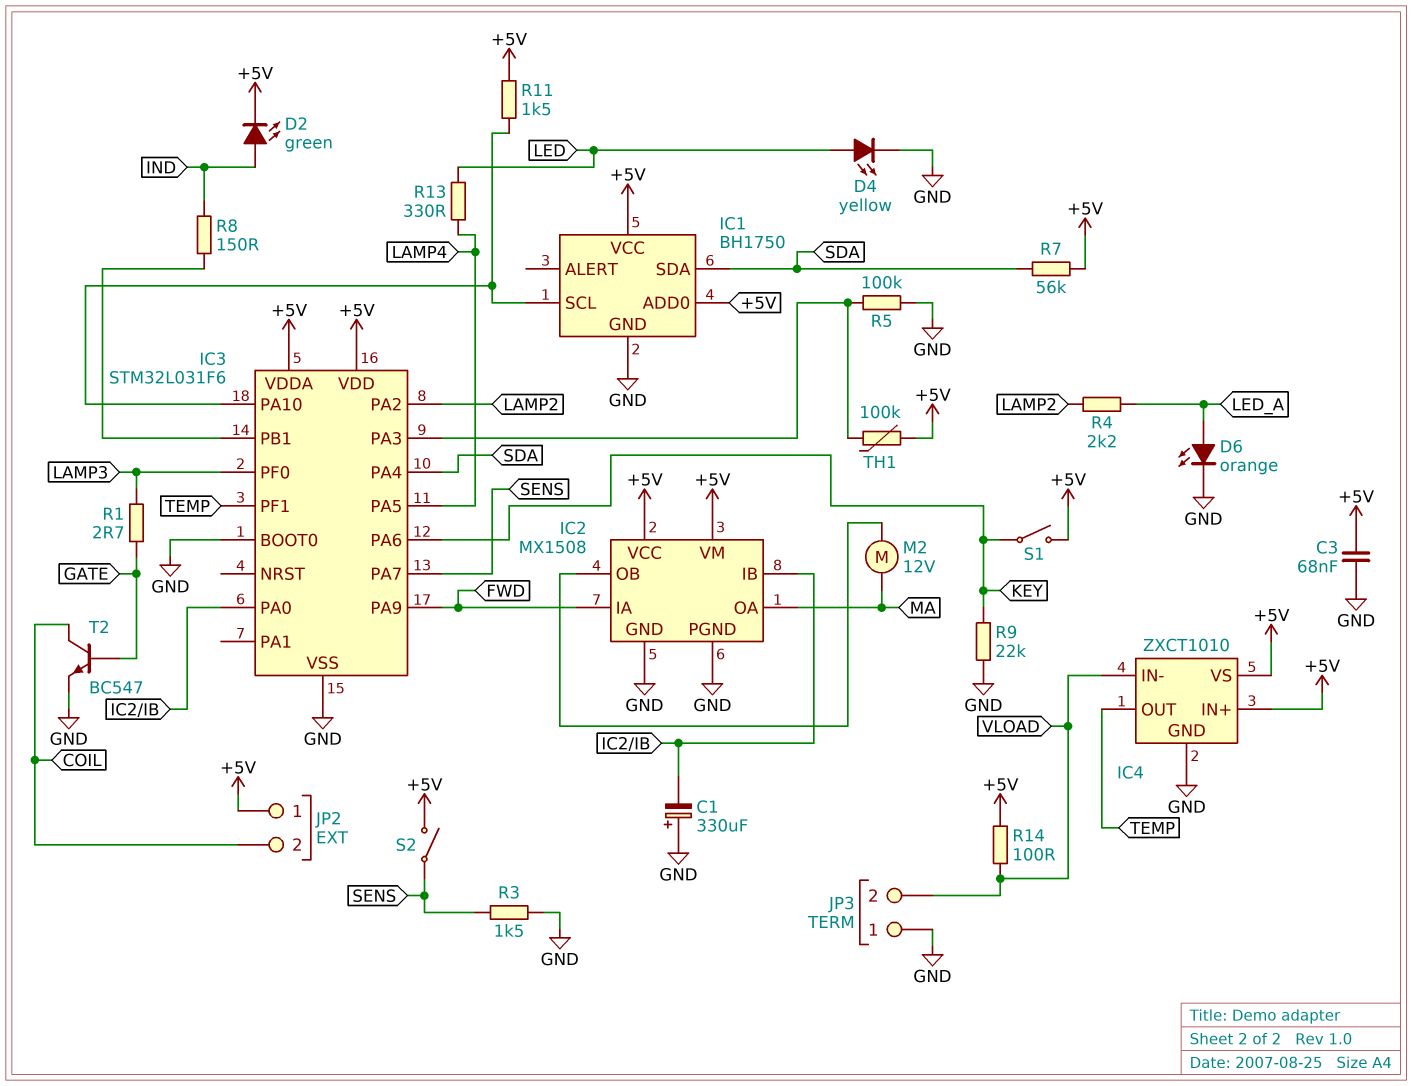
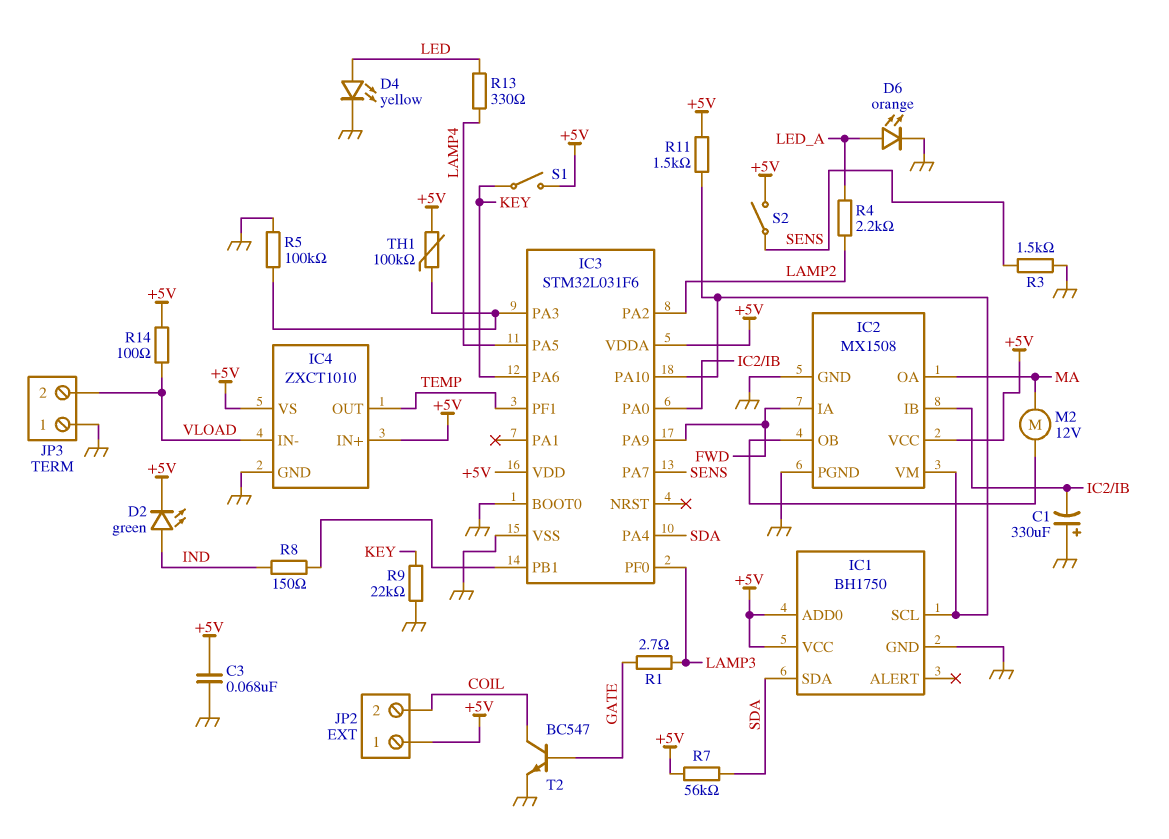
IC2 pin VM: +5V -> IC1/SCL

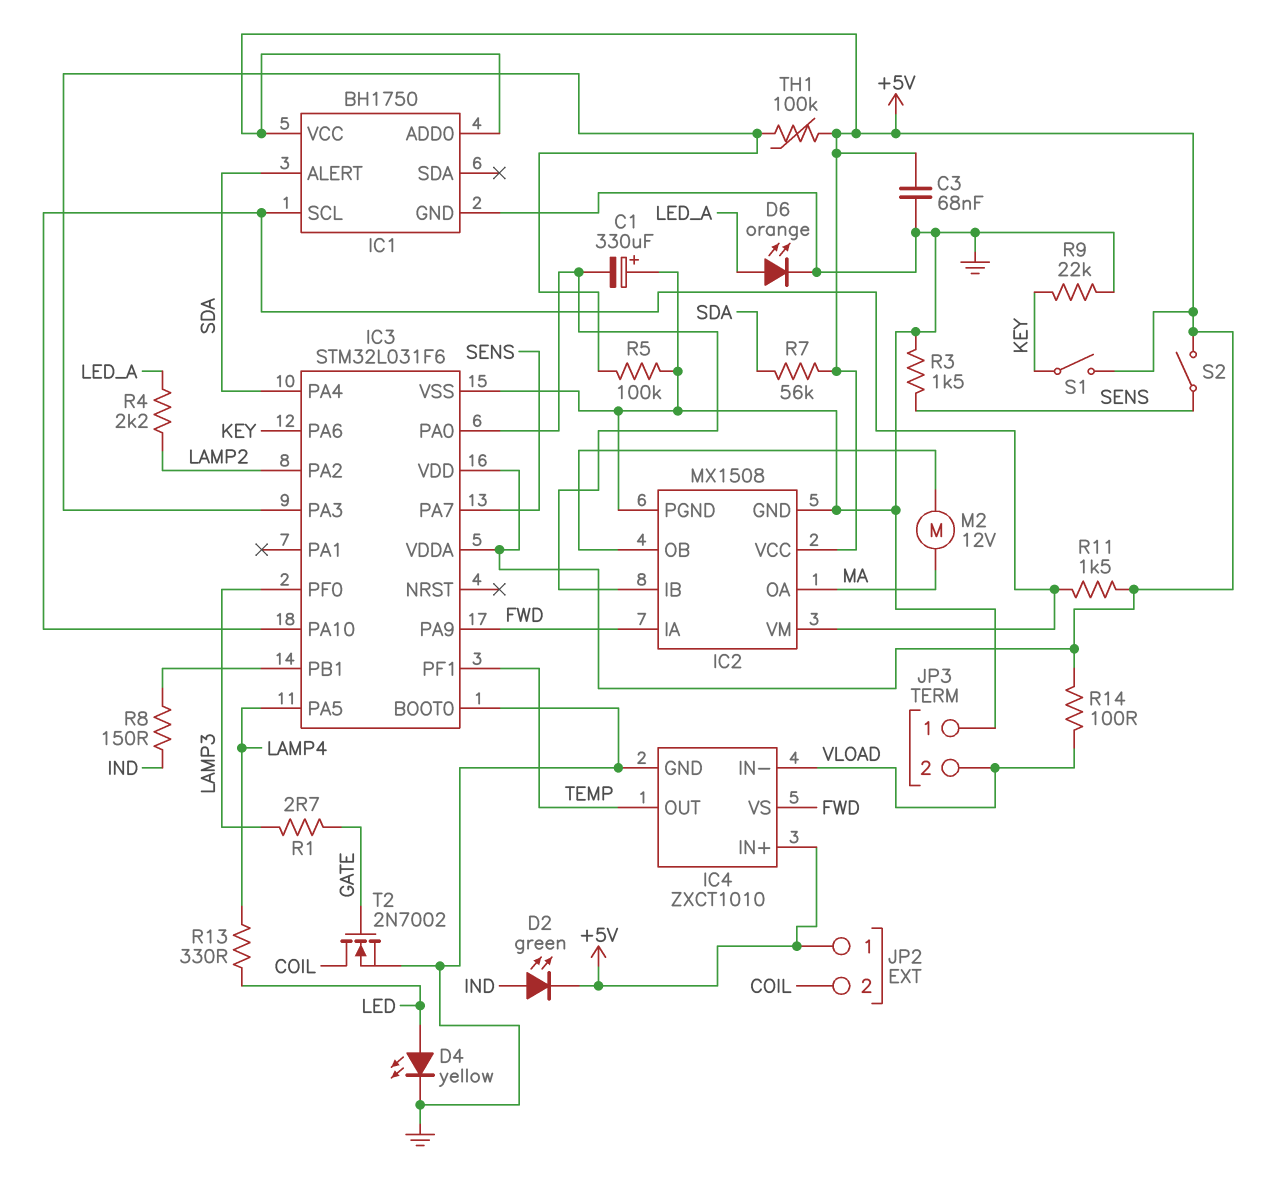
IC1 pin ALERT: none -> SDA
IC1 pin SDA: SDA -> none
IC4 pin VS: +5V -> FWD
T2: NPN BC547 (B GATE, C COIL, E GND) -> NMOS 2N7002 (G GATE, D COIL, S GND)

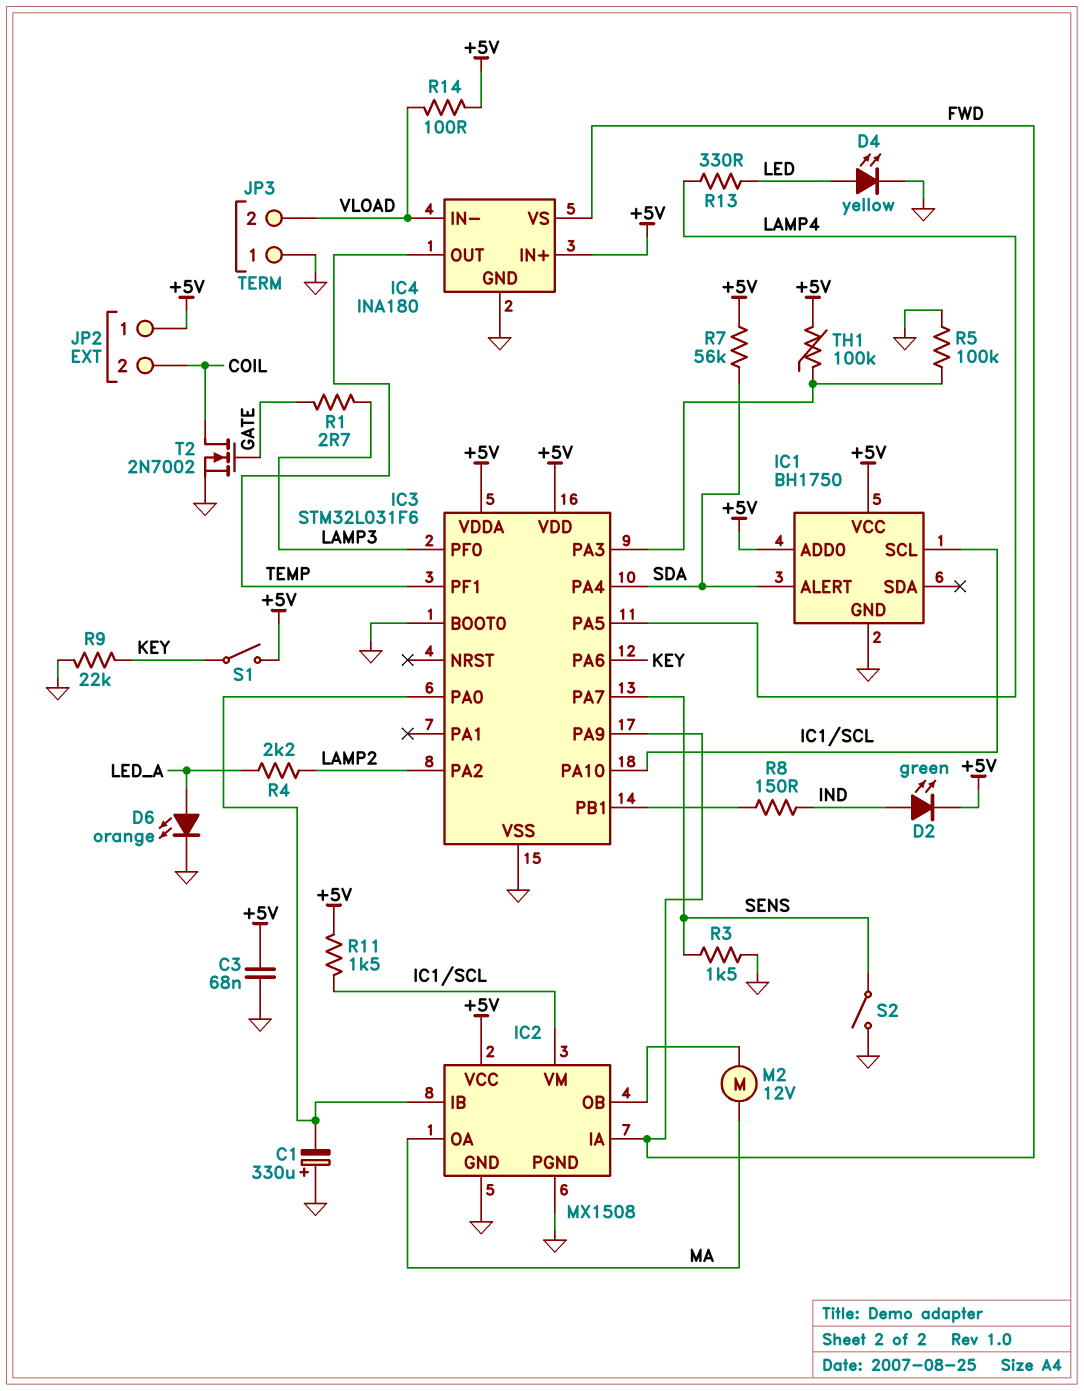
IC4: ZXCT1010 -> INA180
S2: switch (+5V, SENS) -> switch (GND, SENS)

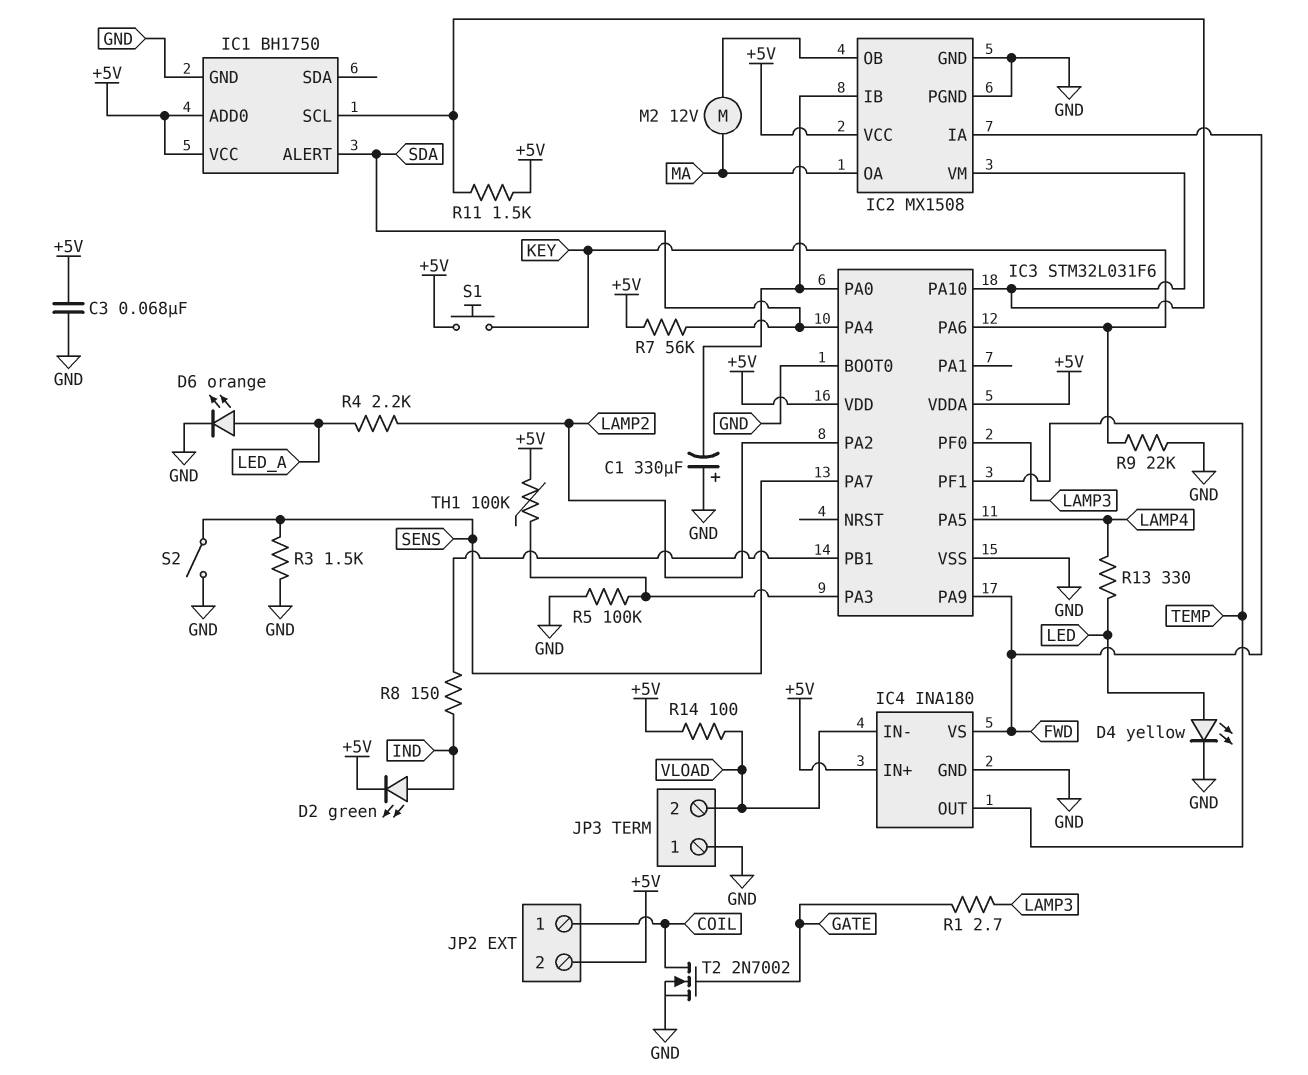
JP2 pin 1: +5V -> COIL
JP2 pin 2: COIL -> +5V
S1: switch (+5V, KEY) -> button (+5V, KEY)

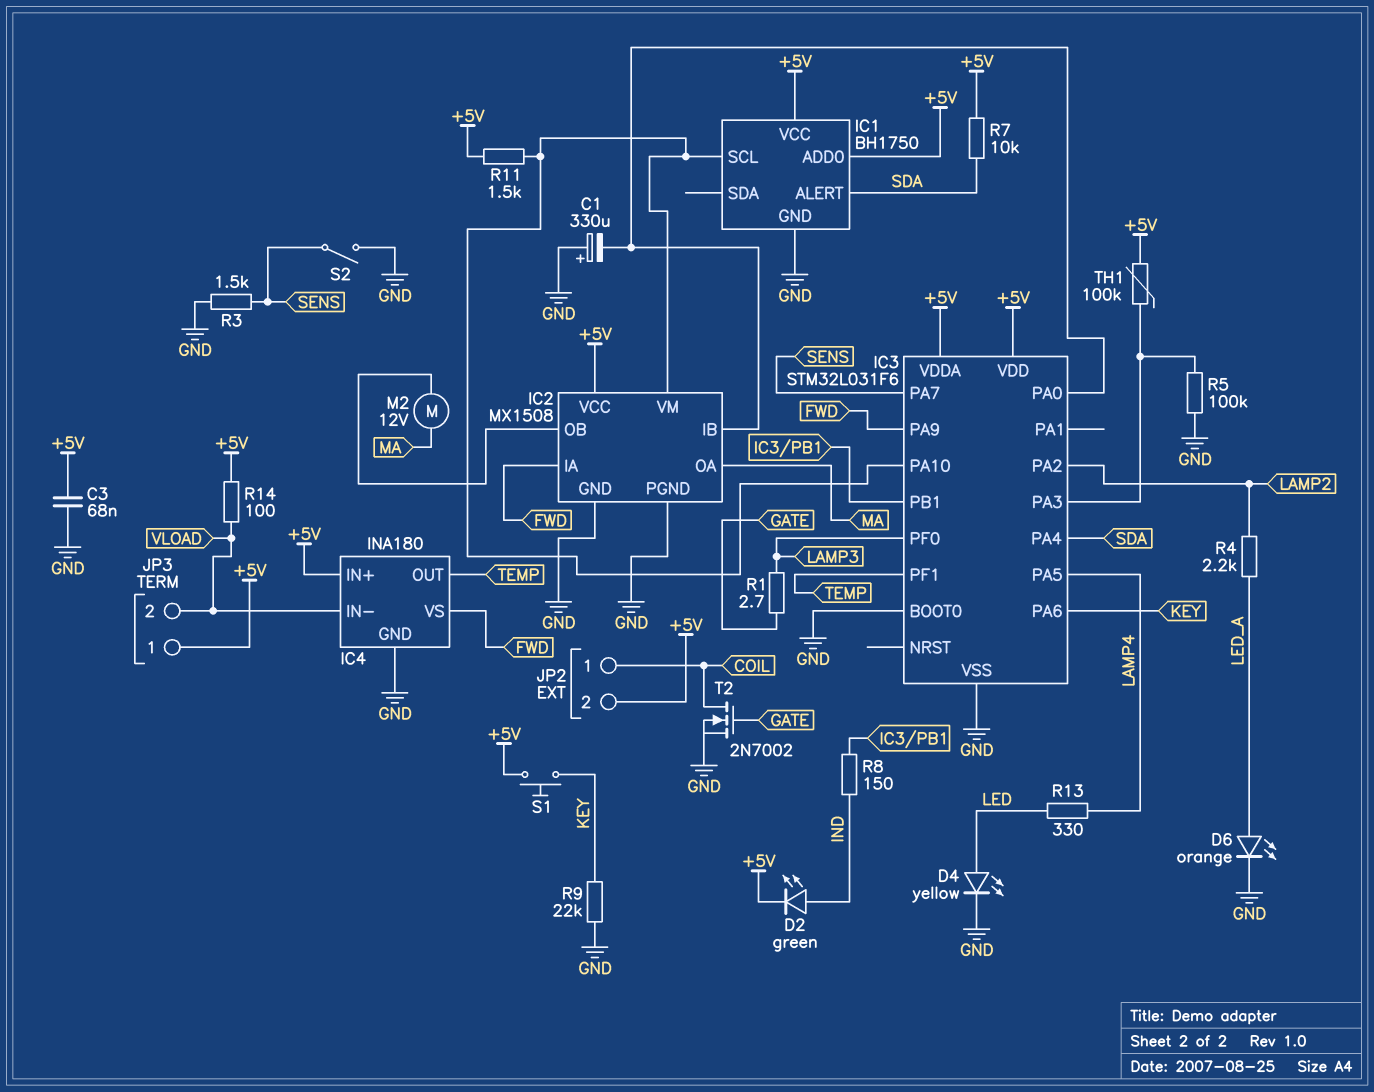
JP3 pin 1: GND -> +5V
R7: 56k (+5V, SDA) -> 10k (+5V, SDA)

